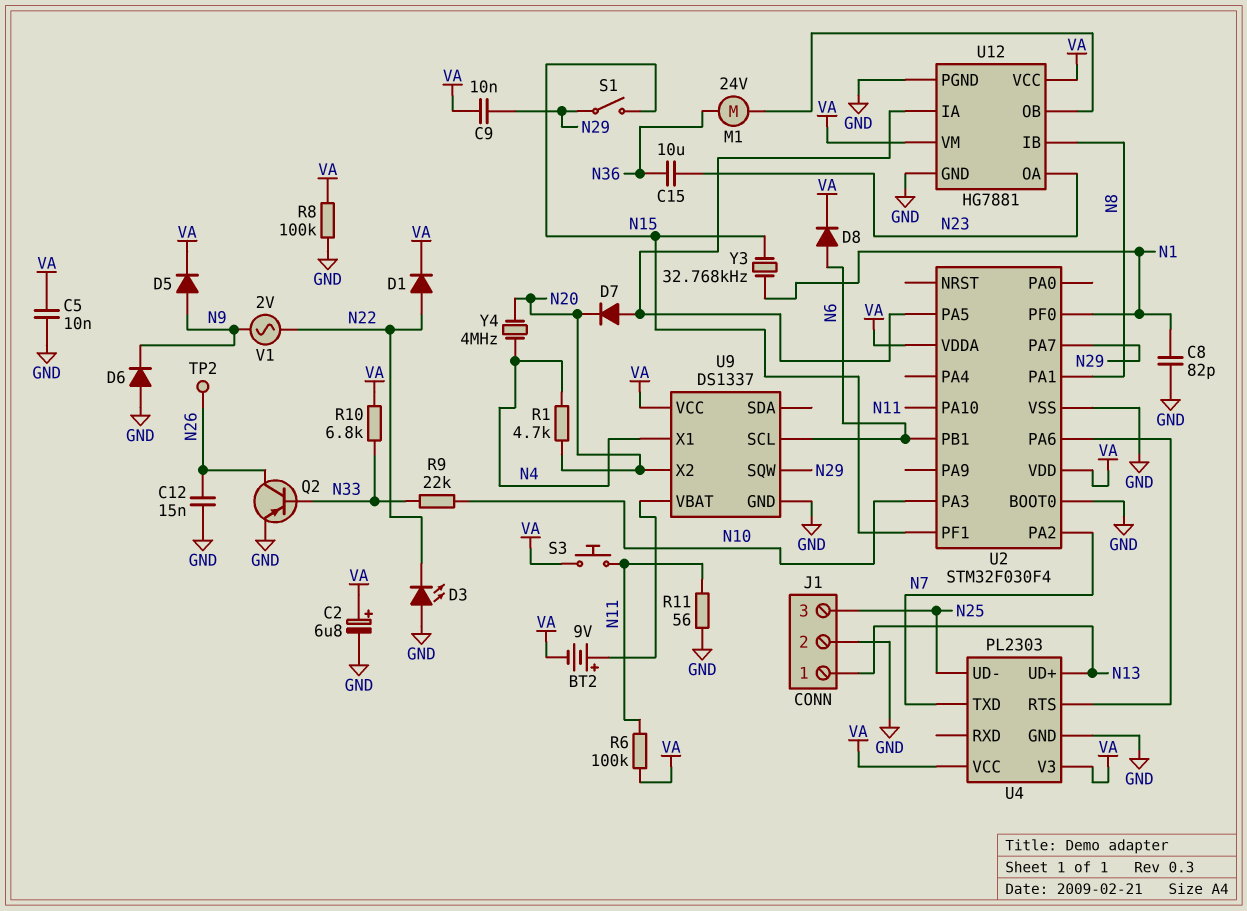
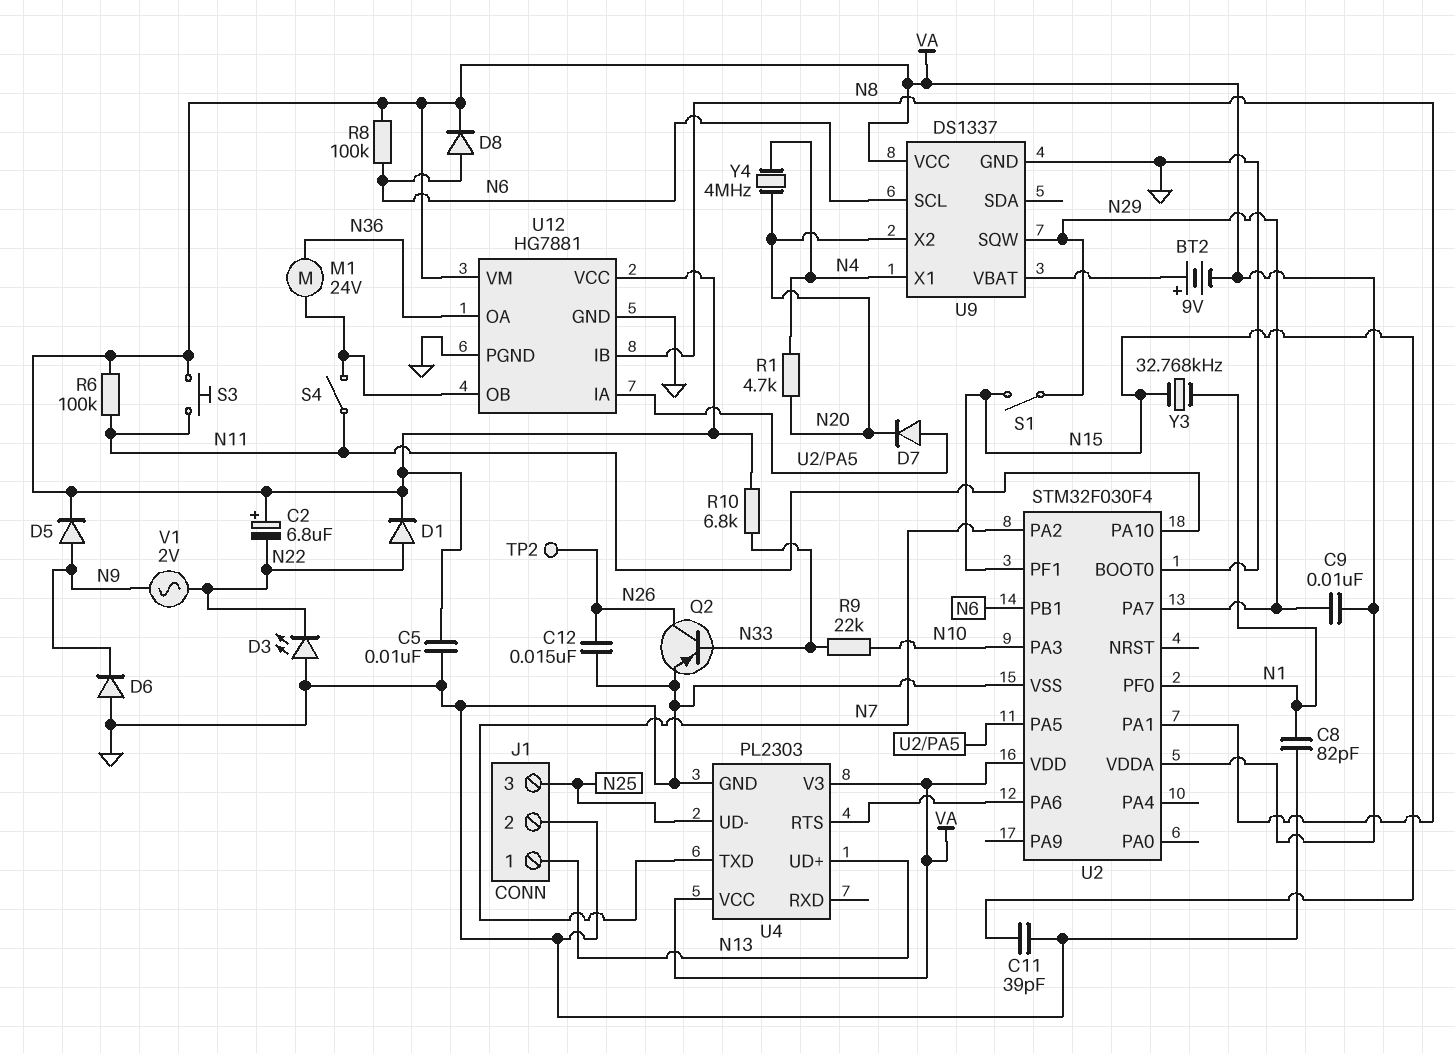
C2: 6.8uF (plus VA, minus GND) -> 6.8uF (plus VA, minus N22)
C11: none -> 39pF (GND, N15)
C15: 10uF (N23, N36) -> none
R8: 100k (GND, VA) -> 100k (N6, VA)
R11: 56 (GND, N11) -> none
S4: none -> switch (N11, U12/OB)
U12 pin OA: N23 -> N36

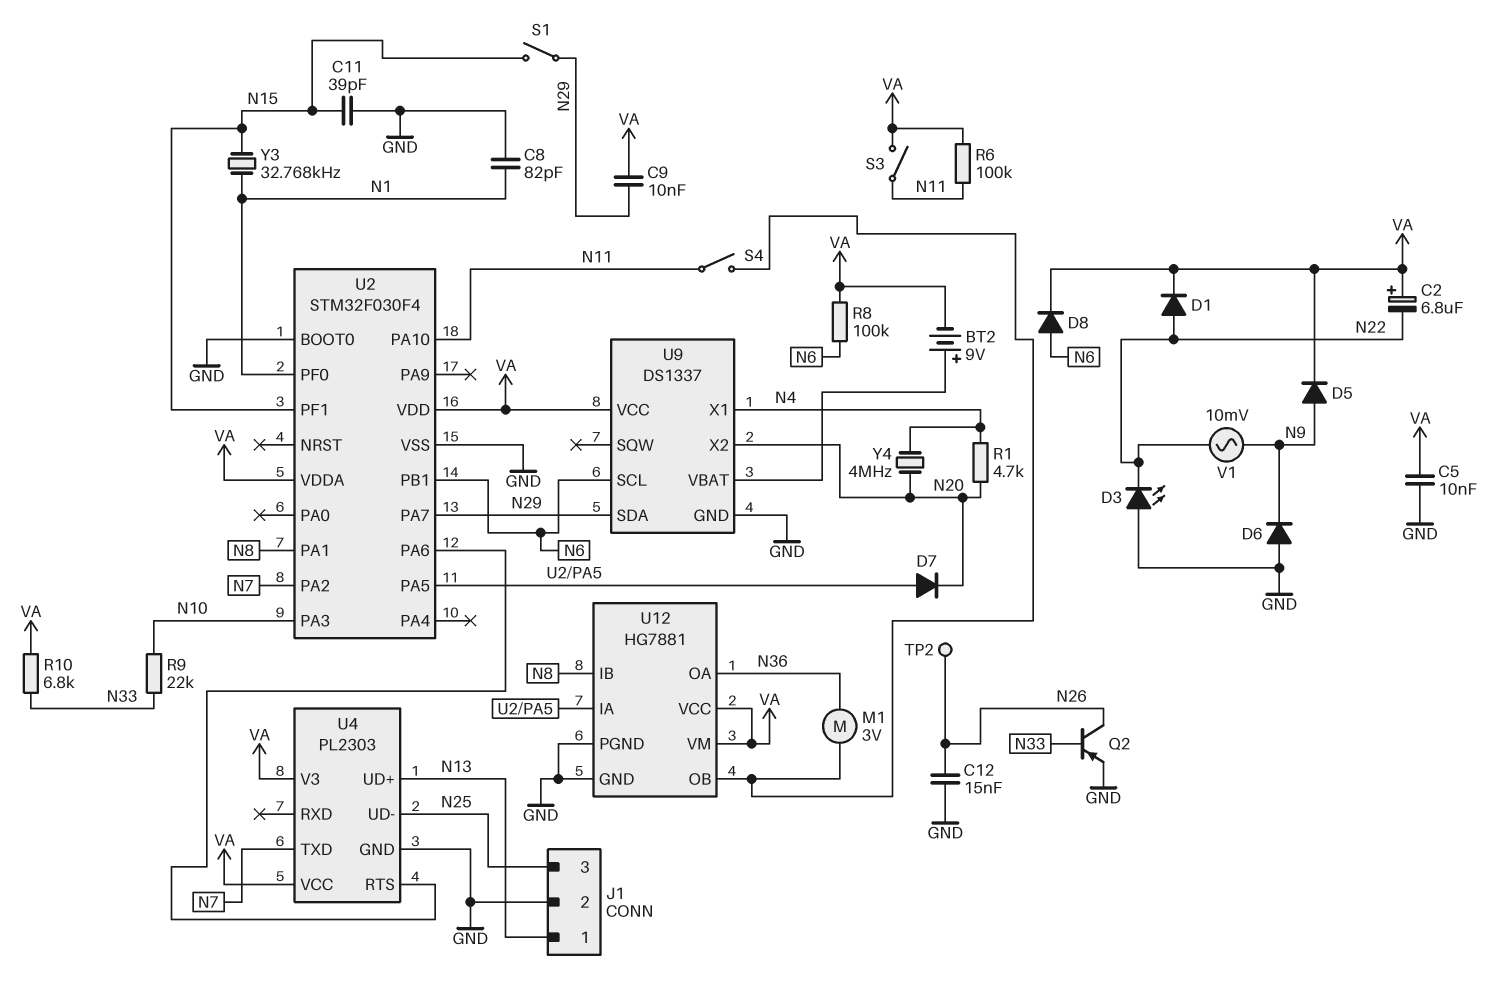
M1: motor 24V (N36, U12/OB) -> motor 3V (N36, U12/OB)
S3: button (N11, VA) -> switch (N11, VA)
U9 pin SDA: none -> N29
U9 pin SQW: N29 -> none
V1: AC 2V (N9, N22) -> AC 10mV (N9, N22)

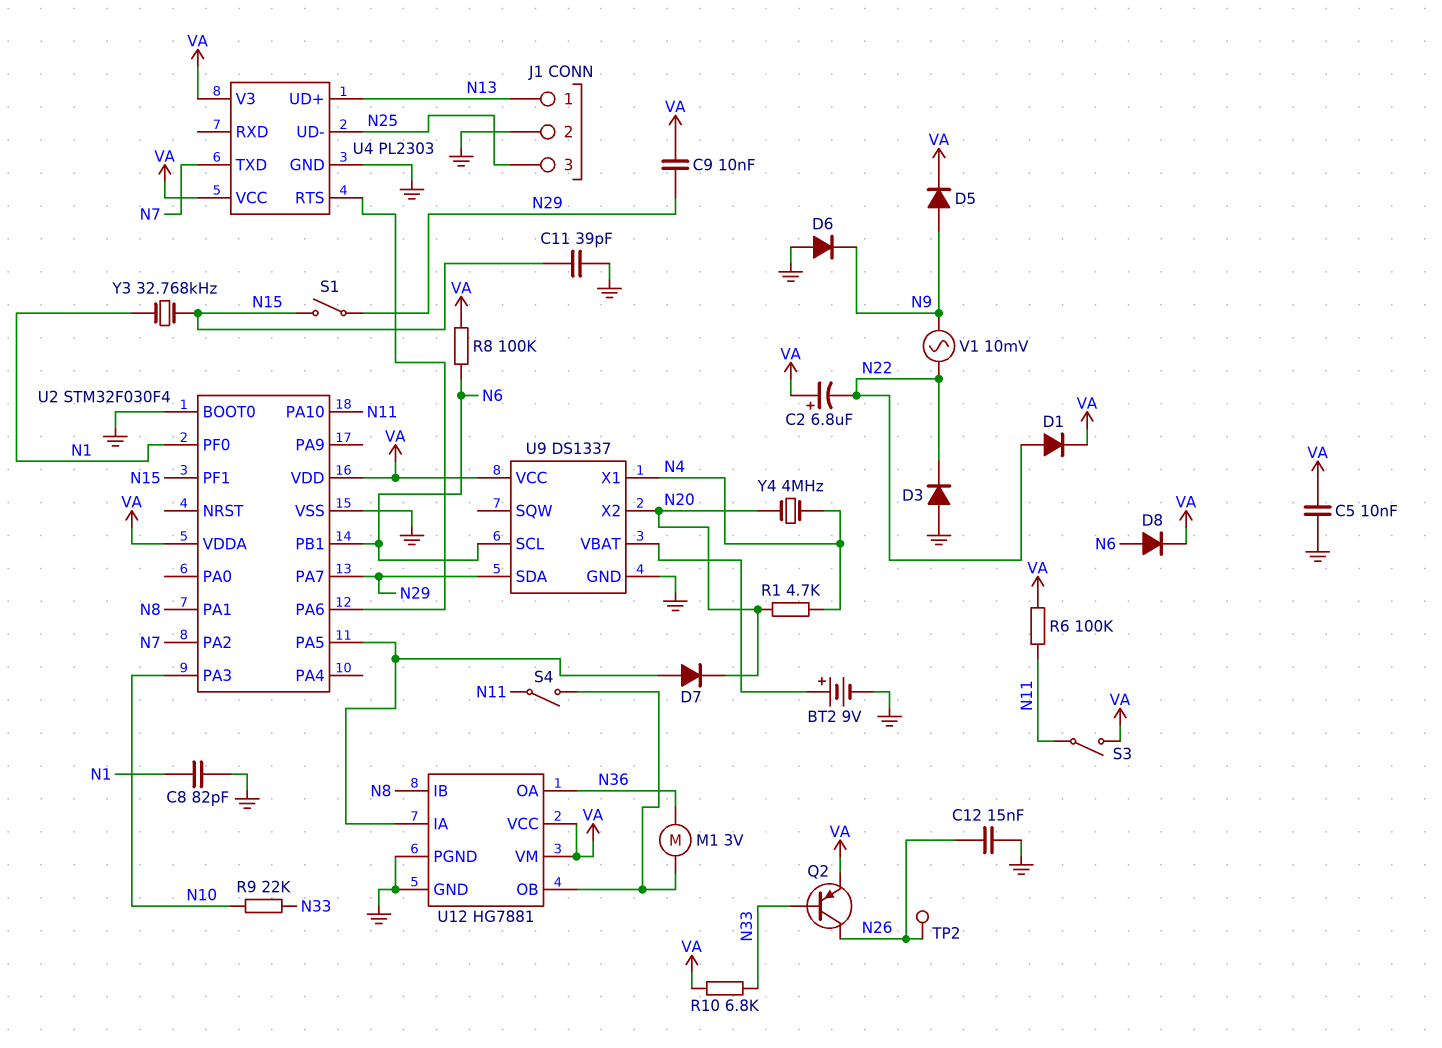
BT2: 9V (plus U9/VBAT, minus VA) -> 9V (plus U9/VBAT, minus GND)
D3: LED (A GND, K N22) -> diode (A GND, K N22)
Q2: PNP (B N33, C N26, E GND) -> PNP (B N33, C N26, E VA)

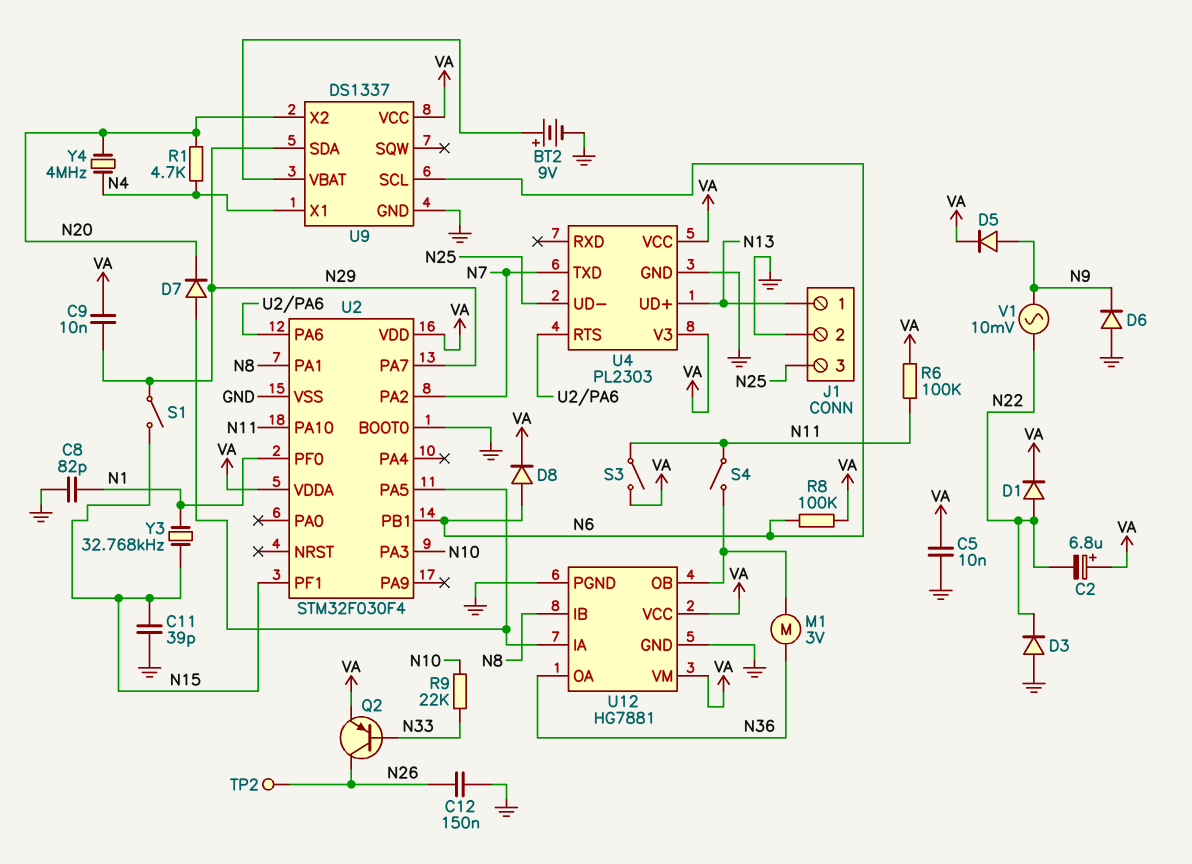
C12: 15nF (GND, N26) -> 150nF (GND, N26)
R10: 6.8k (N33, VA) -> none

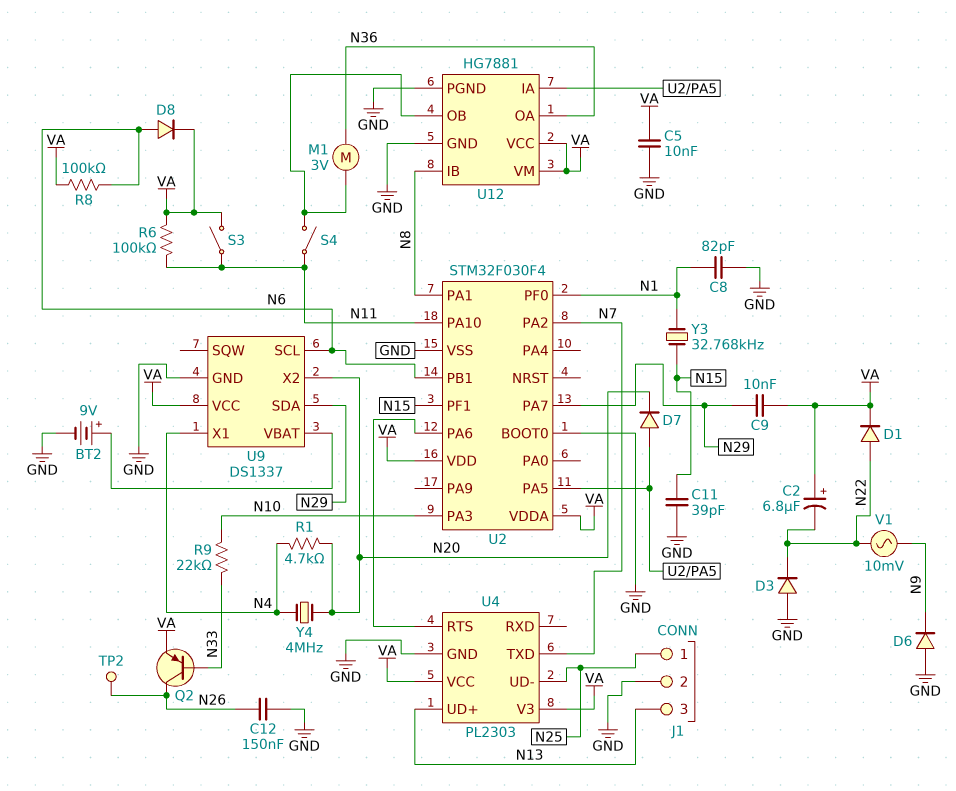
D5: diode (A N9, K VA) -> none
J1 pin 1: N13 -> N25
J1 pin 3: N25 -> N13
S1: switch (N15, N29) -> none

